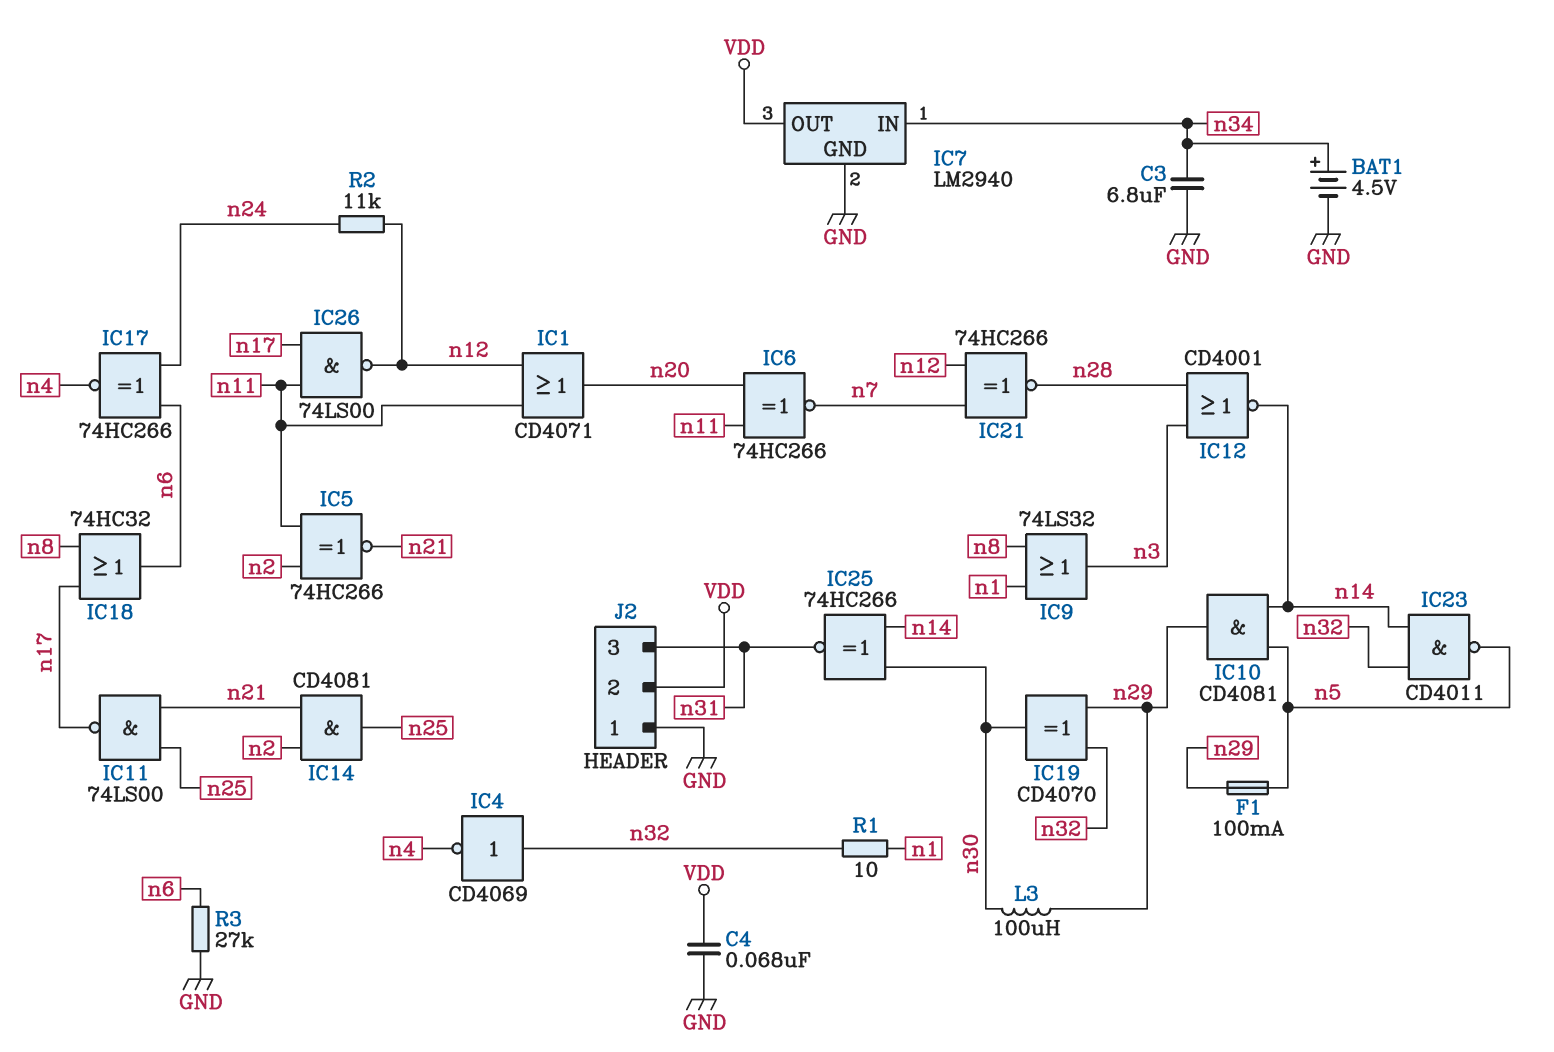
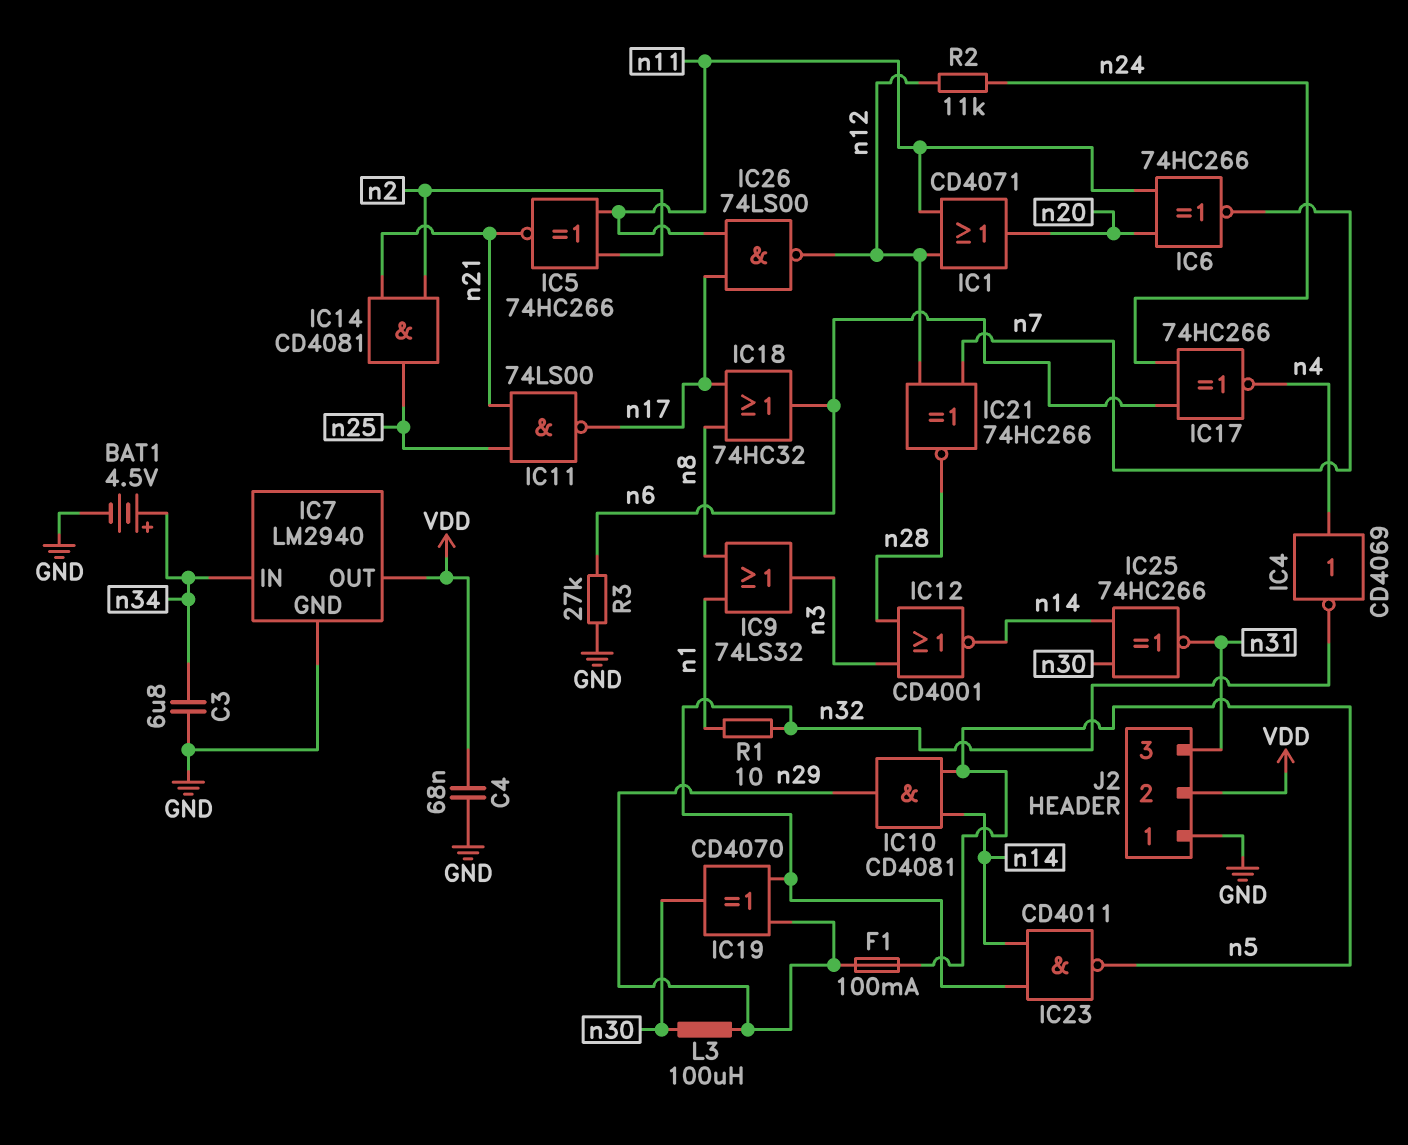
IC4: NOT CD4069 (in n32, out n4) -> NOT CD4069 (in n4, out n32)

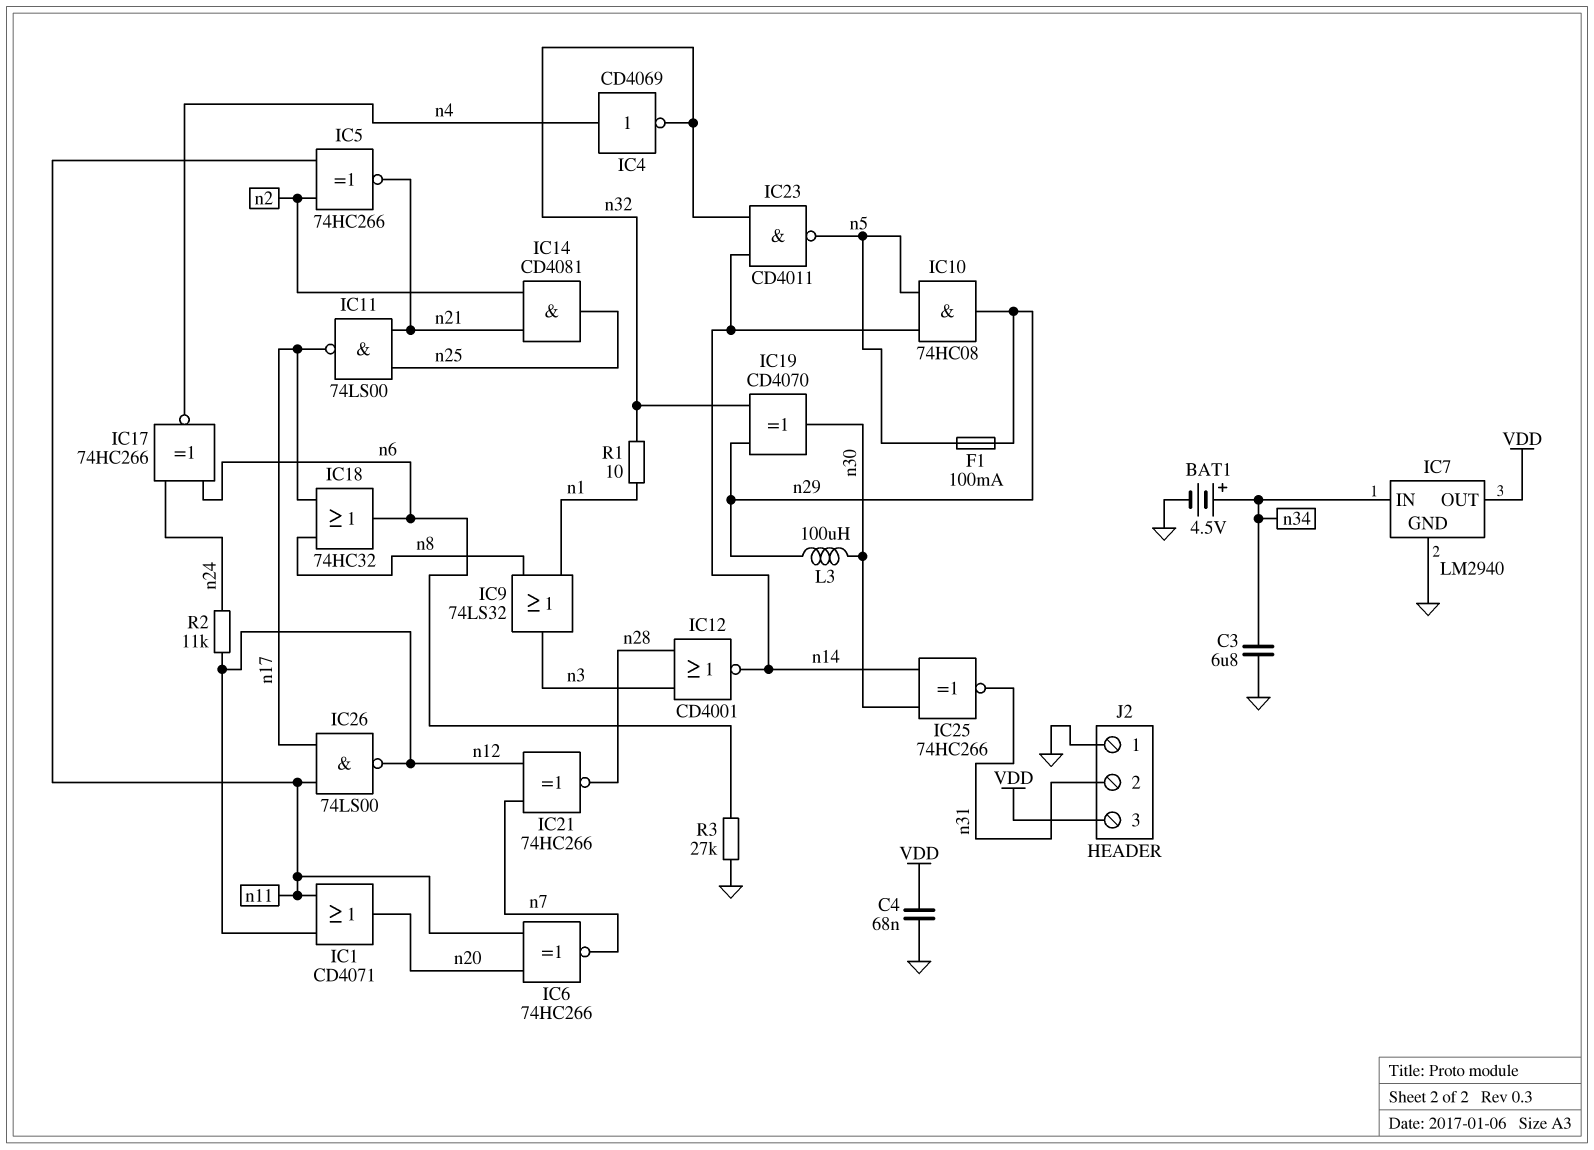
IC10: AND CD4081 (in n5, in n14, out n29) -> AND 74HC08 (in n5, in n14, out n29)
J2 pin 2: VDD -> n31
J2 pin 3: n31 -> VDD

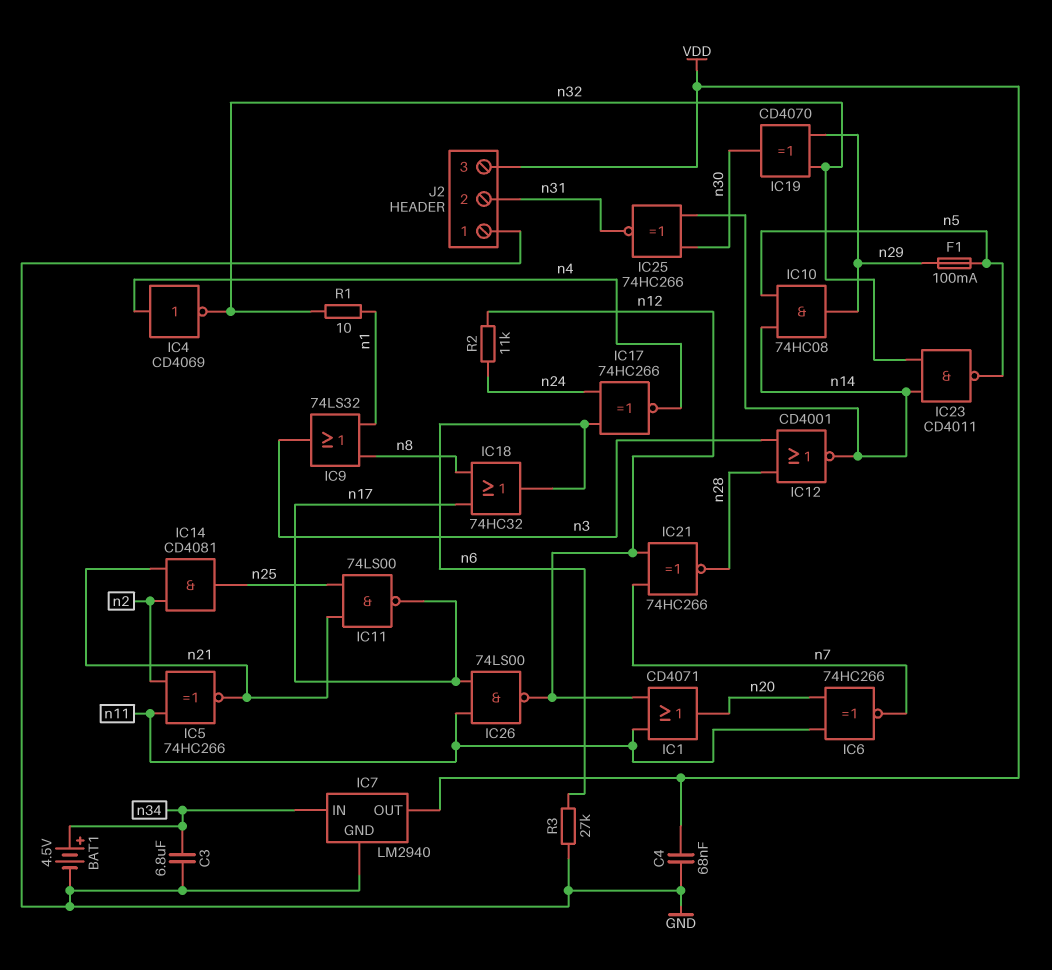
L3: 100uH (n29, n30) -> none

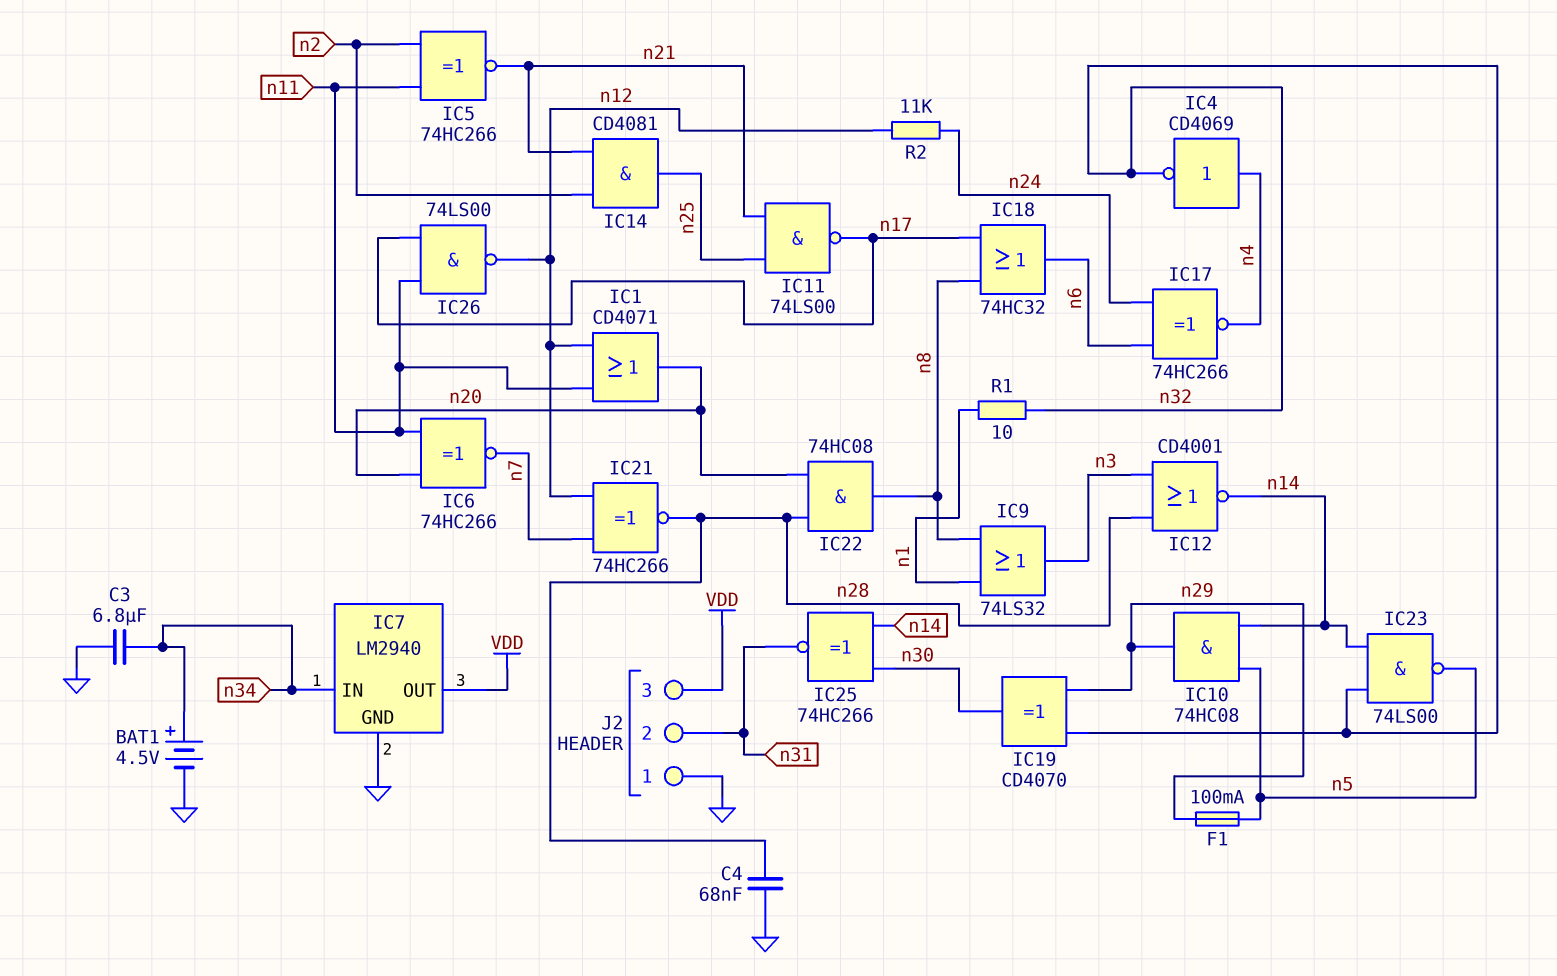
C4: 68nF (GND, VDD) -> 68nF (GND, n28)
IC22: none -> AND 74HC08 (in n20, in n28, out n8)
IC23: NAND CD4011 (in n14, in n32, out n5) -> NAND 74LS00 (in n14, in n32, out n5)
R3: 27k (GND, n6) -> none

